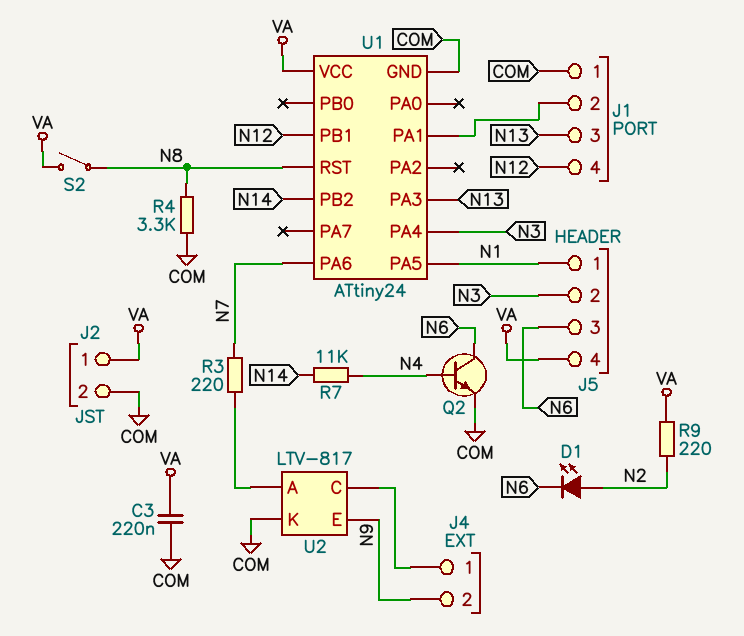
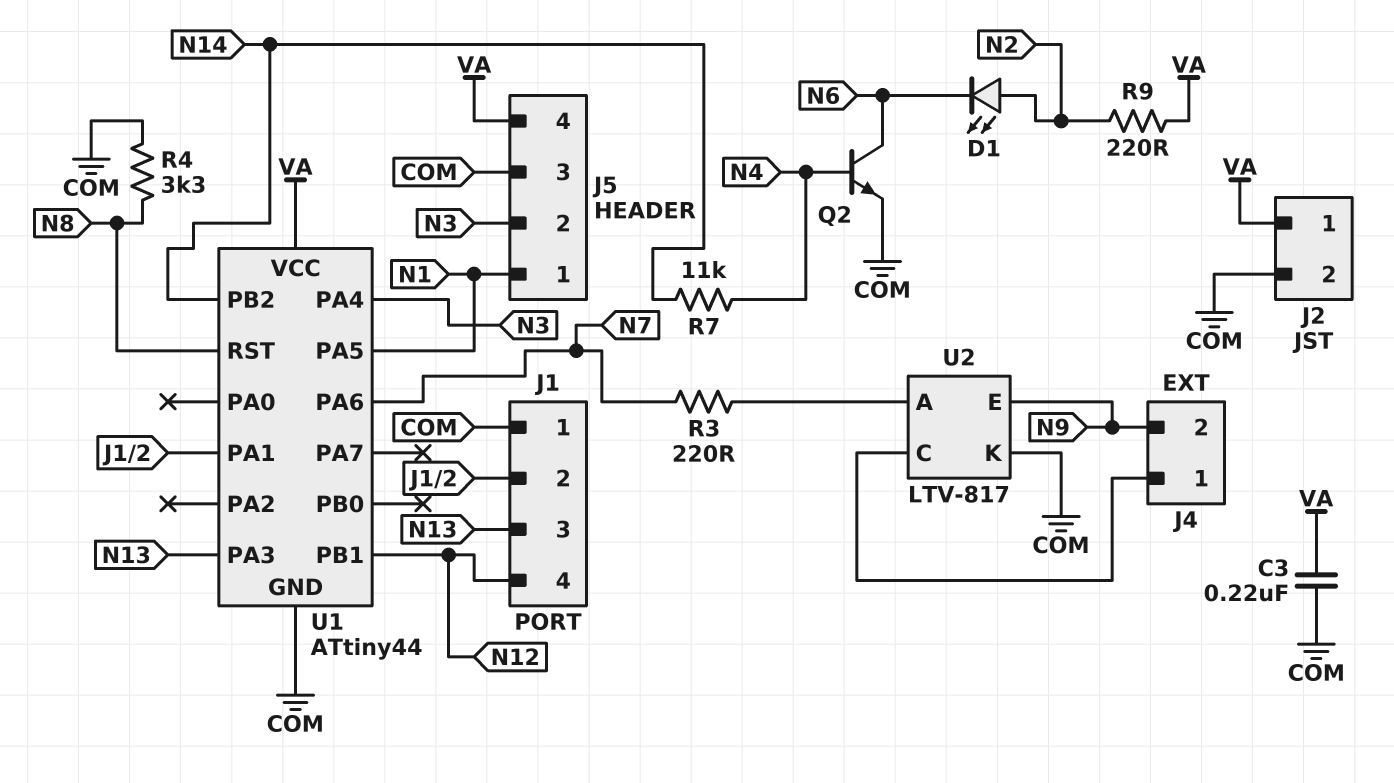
J5 pin 3: N6 -> COM
S2: switch (N8, VA) -> none
U1: ATtiny24 -> ATtiny44

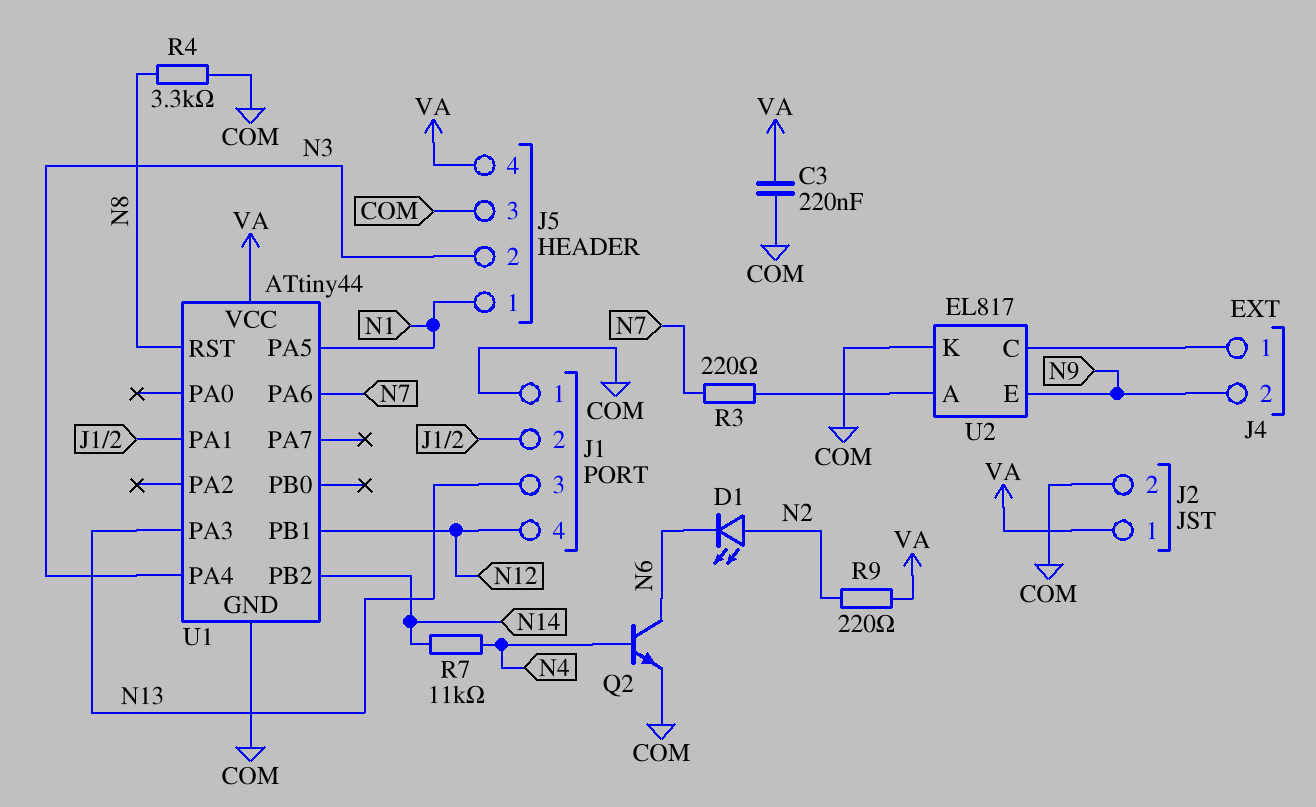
U2: LTV-817 -> EL817

